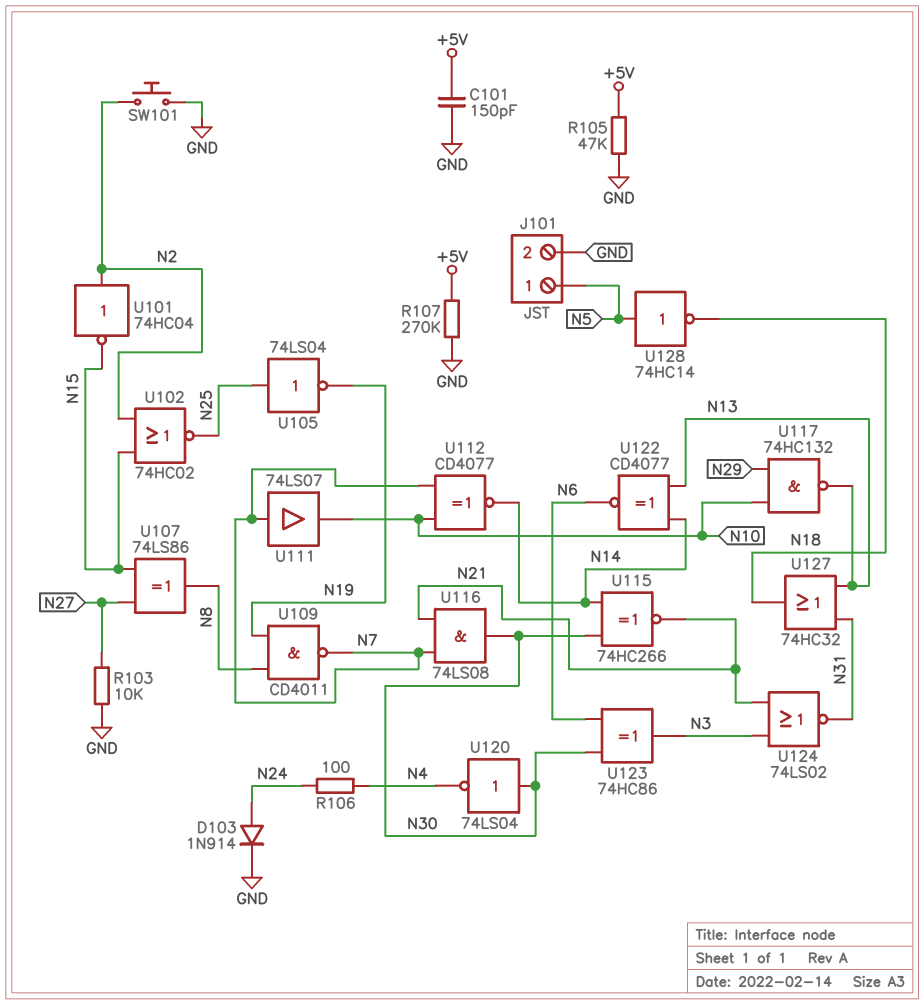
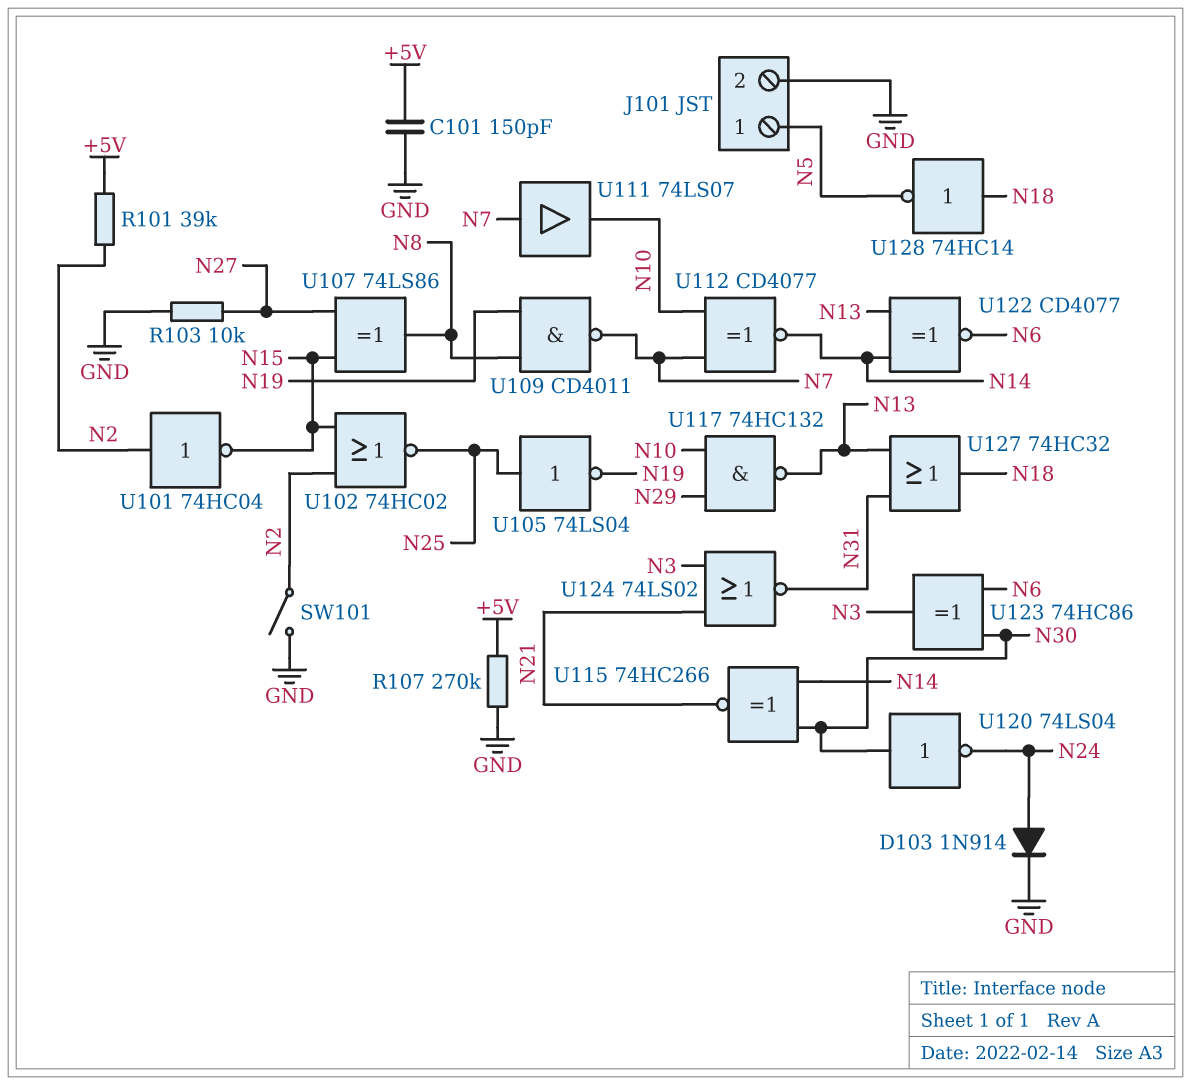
R101: none -> 39k (+5V, N2)
R105: 47k (+5V, GND) -> none
R106: 100 (N4, N24) -> none
SW101: button (GND, N2) -> switch (GND, N2)
U116: AND 74LS08 (in N7, in N21, out N30) -> none
U120: NOT 74LS04 (in N30, out N4) -> NOT 74LS04 (in N30, out N24)
U128: NOT 74HC14 (in N5, out N18) -> NOT 74HC14 (in N18, out N5)

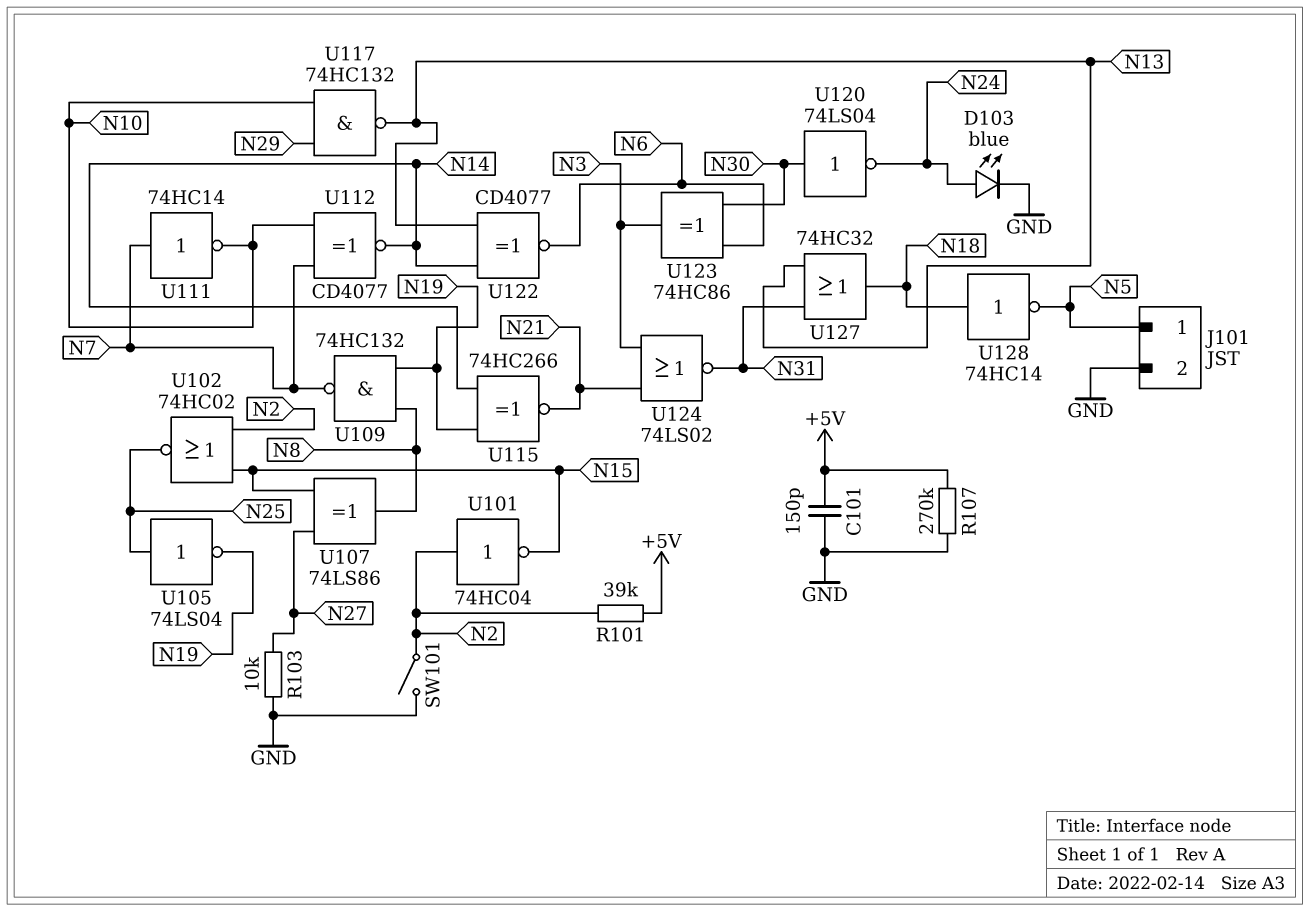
D103: diode 1N914 (A N24, K GND) -> LED blue (A N24, K GND)
U109: NAND CD4011 (in N8, in N19, out N7) -> NAND 74HC132 (in N8, in N19, out N7)
U111: buffer 74LS07 (in N7, out N10) -> NOT 74HC14 (in N7, out N10)
U115: XNOR 74HC266 (in N14, in N30, out N21) -> XNOR 74HC266 (in N14, in N19, out N21)

